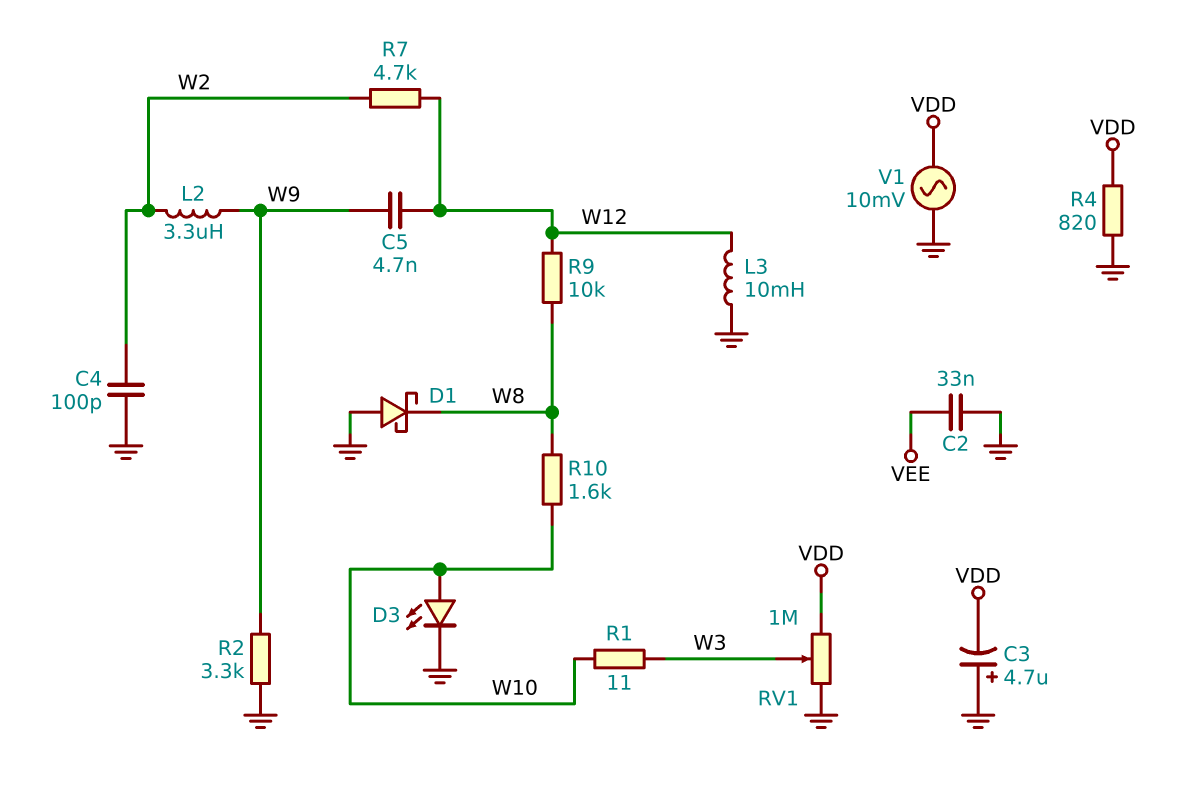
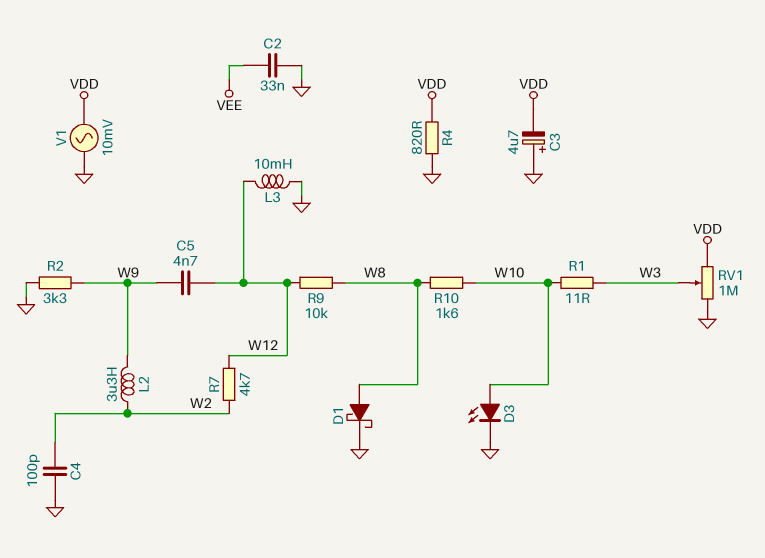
D1: schottky (A GND, K W8) -> schottky (A W8, K GND)

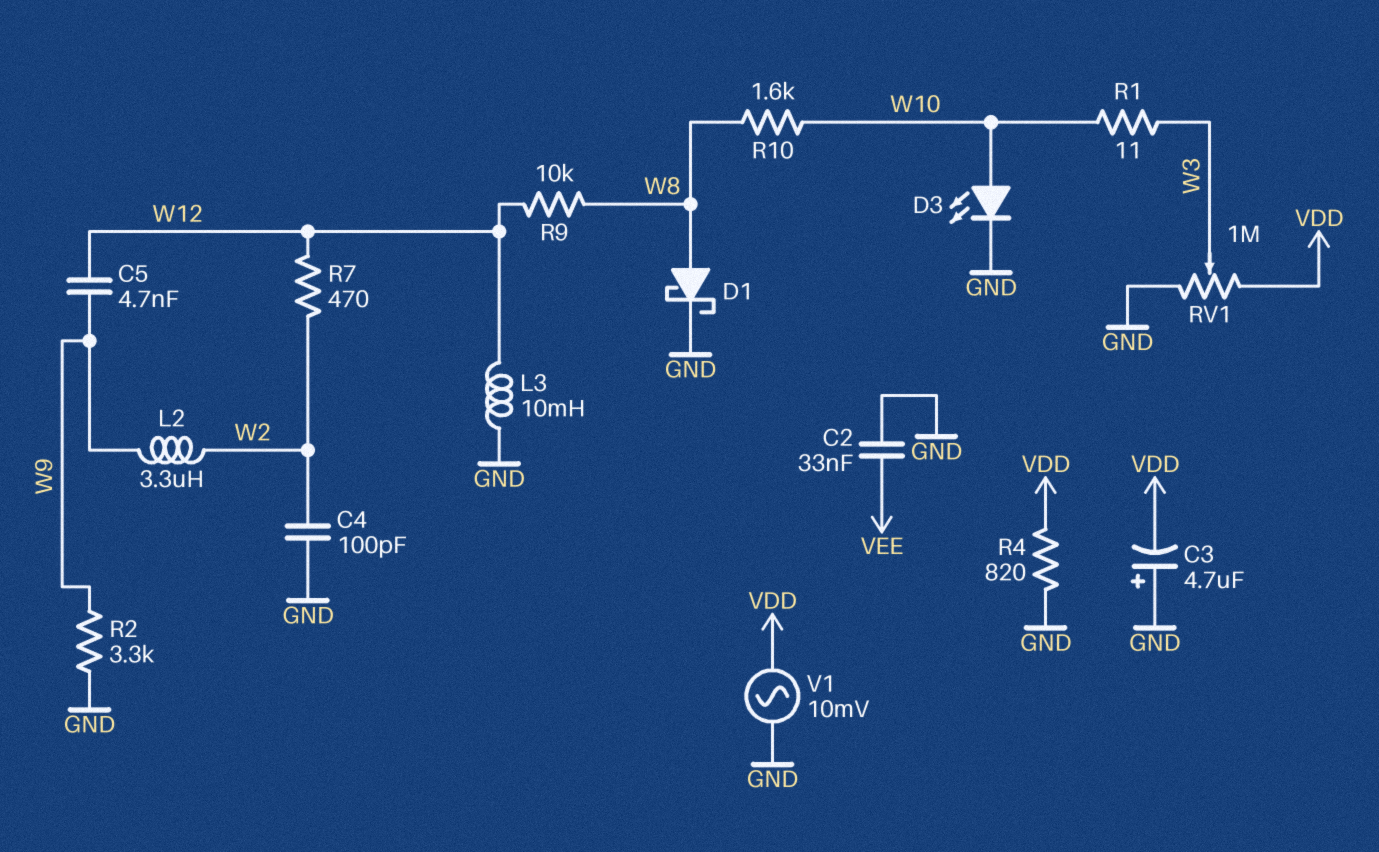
R7: 4.7k (W2, W12) -> 470 (W2, W12)

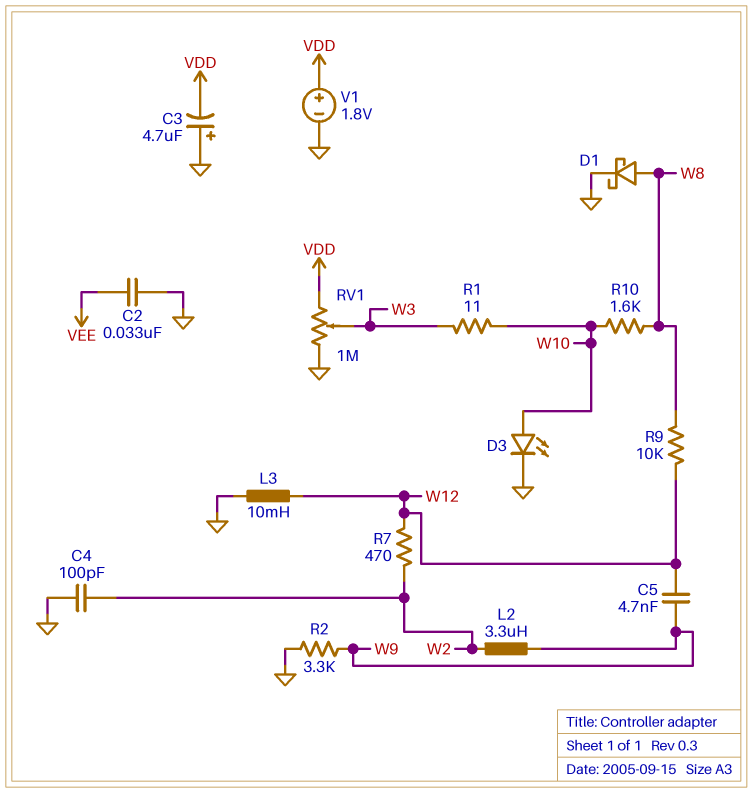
R4: 820 (GND, VDD) -> none
V1: AC 10mV (GND, VDD) -> 1.8V (plus VDD, minus GND)

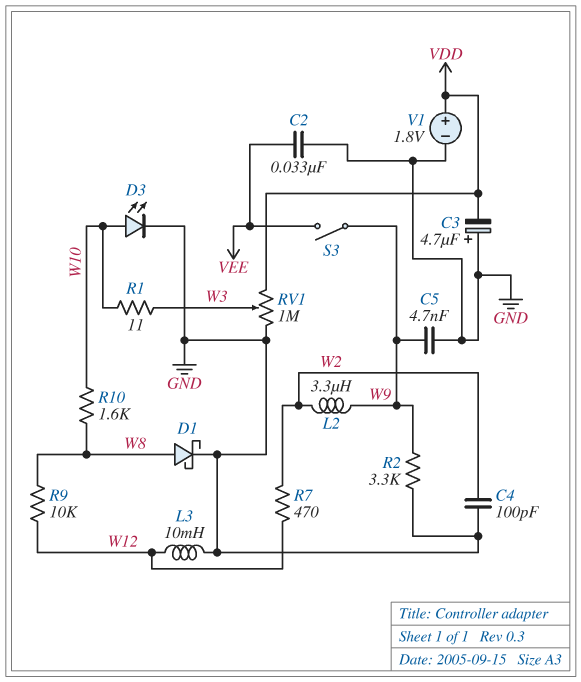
C5: 4.7nF (W9, W12) -> 4.7nF (GND, W9)
S3: none -> switch (VEE, W9)

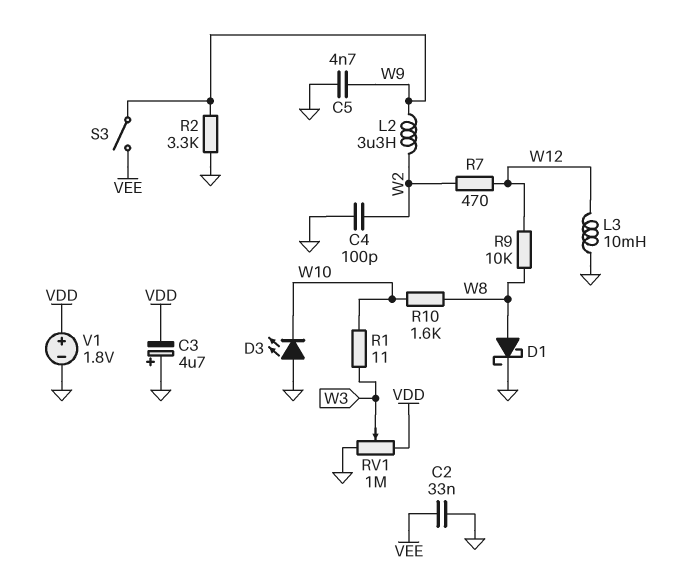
D3: LED (A W10, K GND) -> LED (A GND, K W10)

